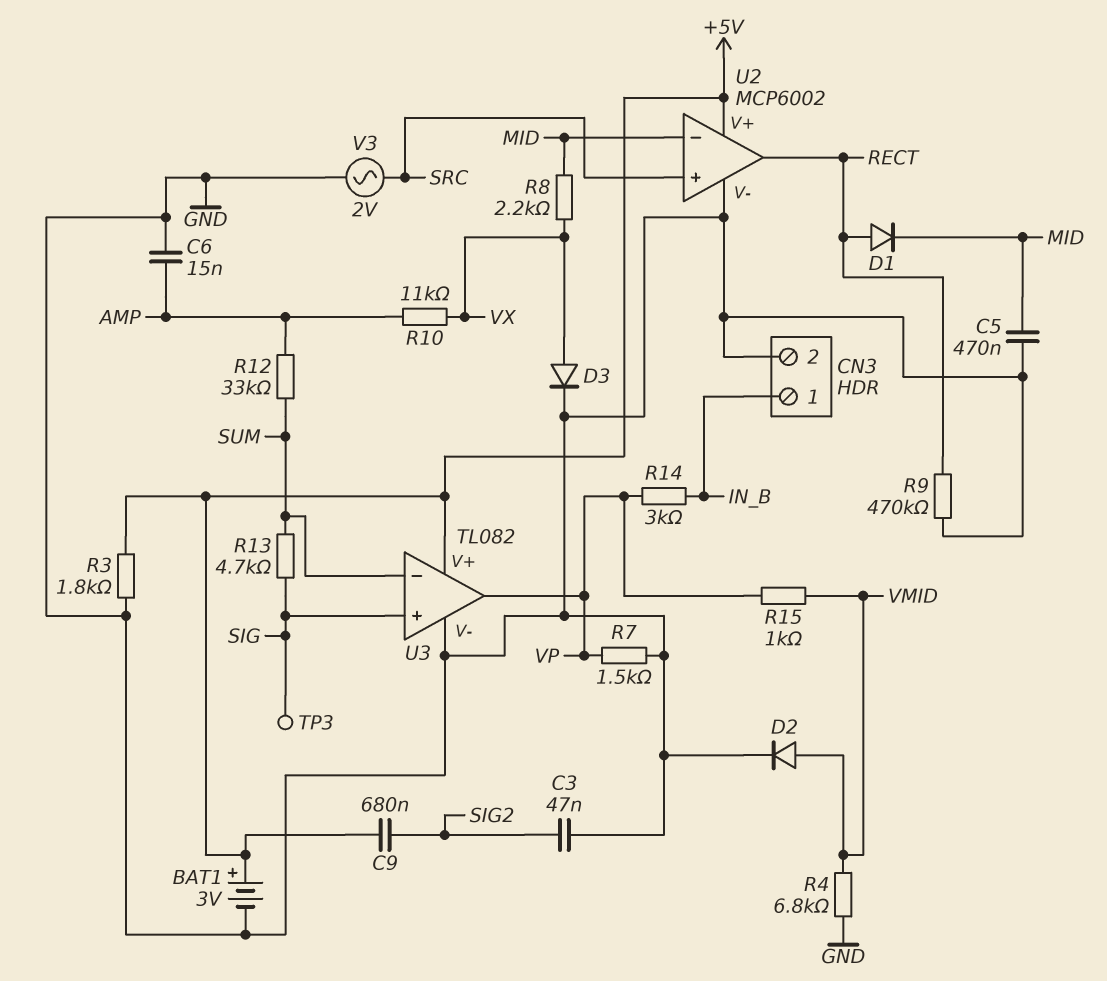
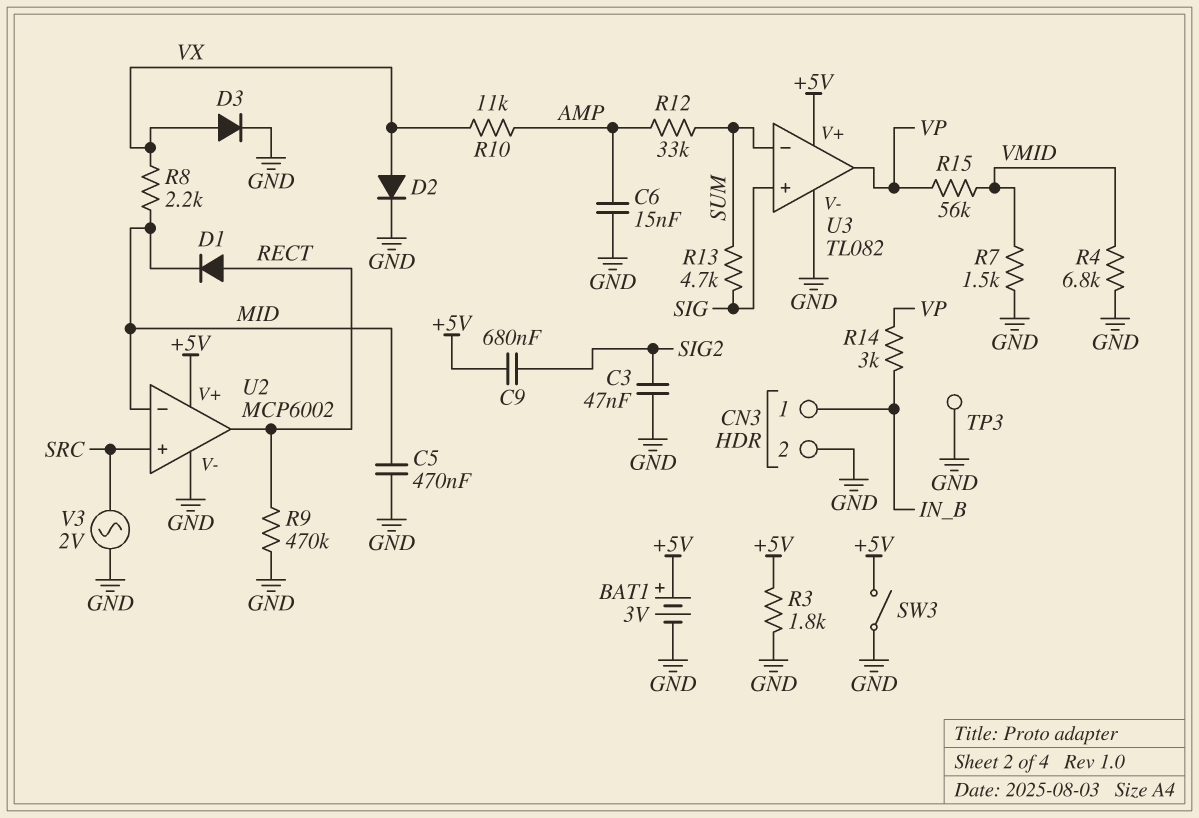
D2: diode (A VMID, K GND) -> diode (A VX, K GND)
R7: 1.5k (GND, VP) -> 1.5k (GND, VMID)
R15: 1k (VMID, VP) -> 56k (VMID, VP)
SW3: none -> switch (+5V, GND)
TP3: test point (SIG) -> test point (GND)

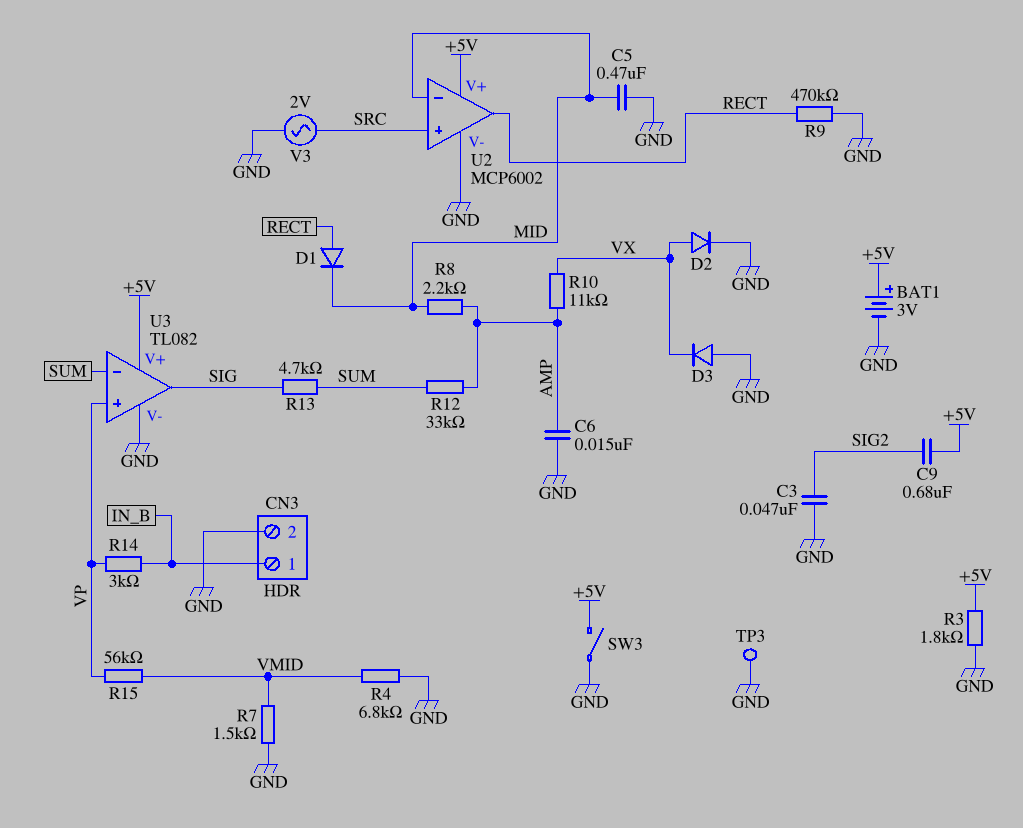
D3: diode (A VX, K GND) -> diode (A GND, K VX)
R8: 2.2k (MID, VX) -> 2.2k (AMP, MID)
U3 pin in+: SIG -> VP
U3 pin out: VP -> SIG

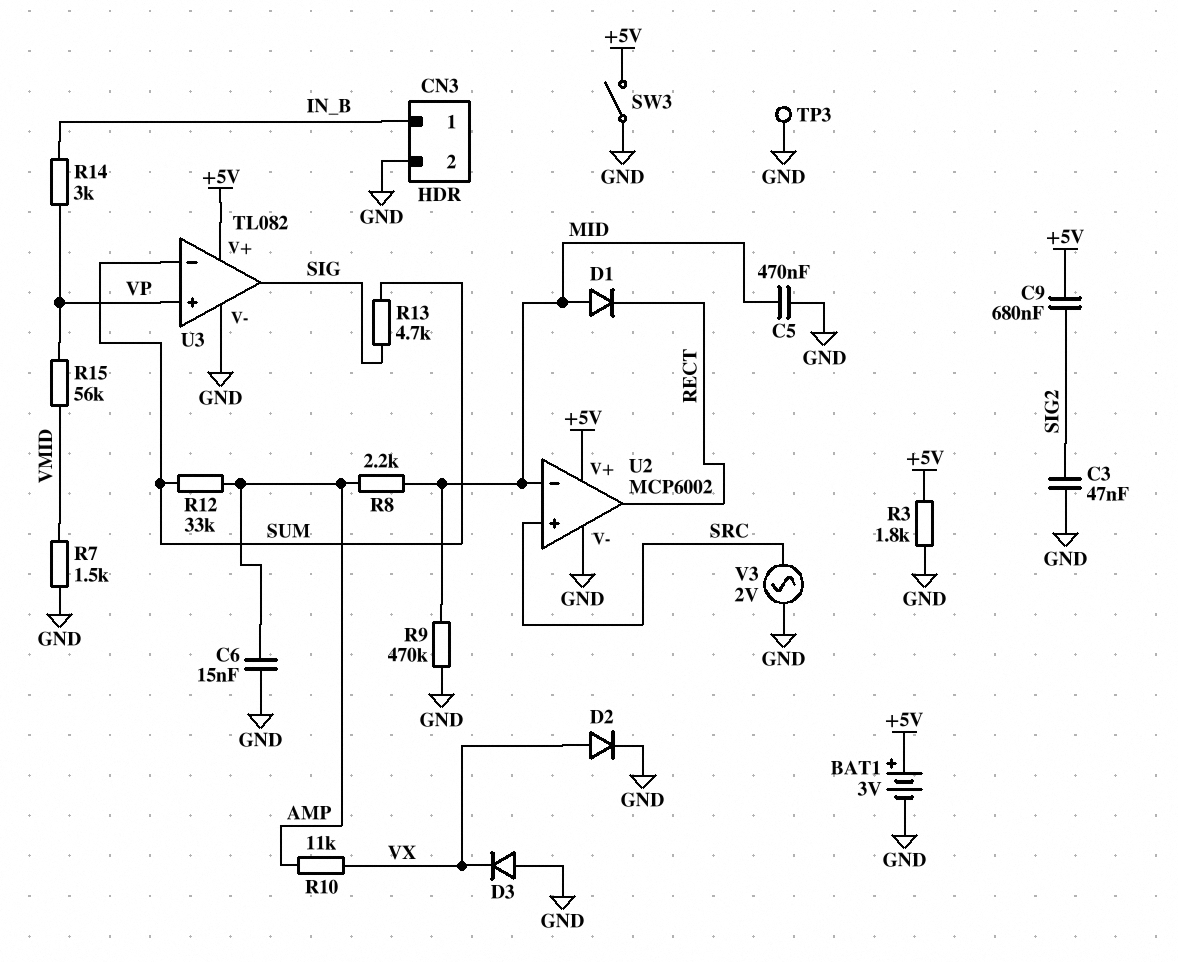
D1: diode (A RECT, K MID) -> diode (A MID, K RECT)
R4: 6.8k (GND, VMID) -> none
R9: 470k (GND, RECT) -> 470k (GND, MID)

